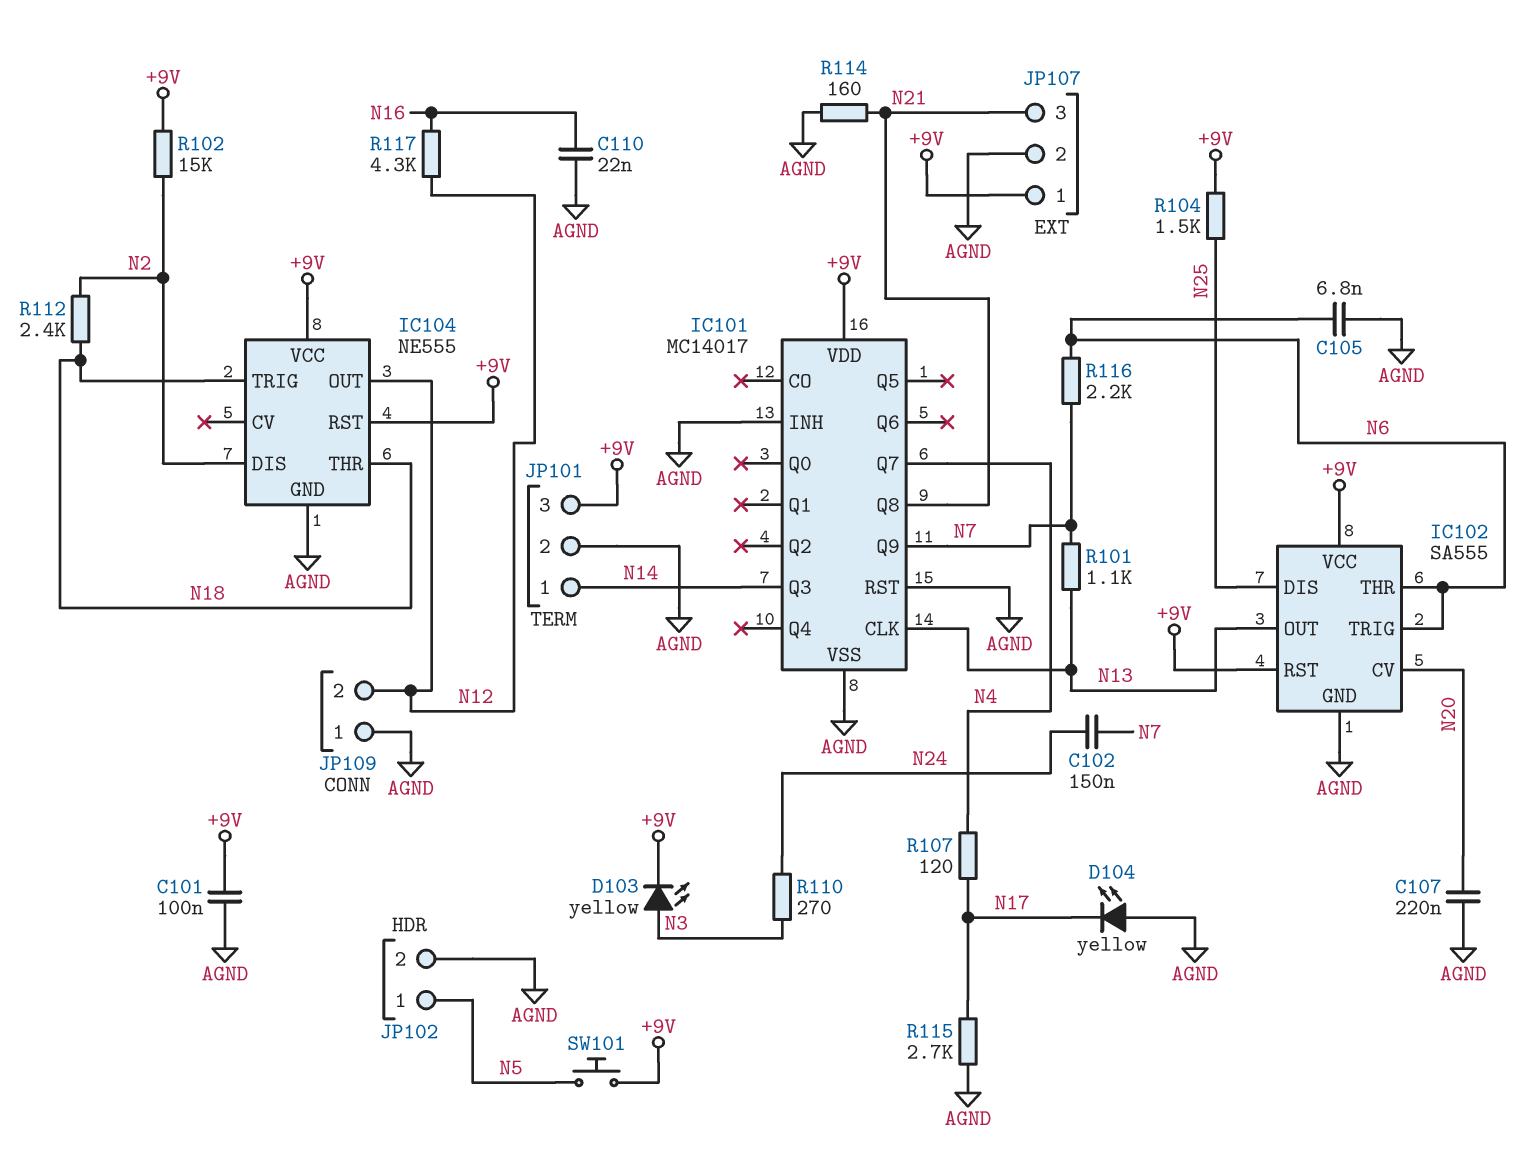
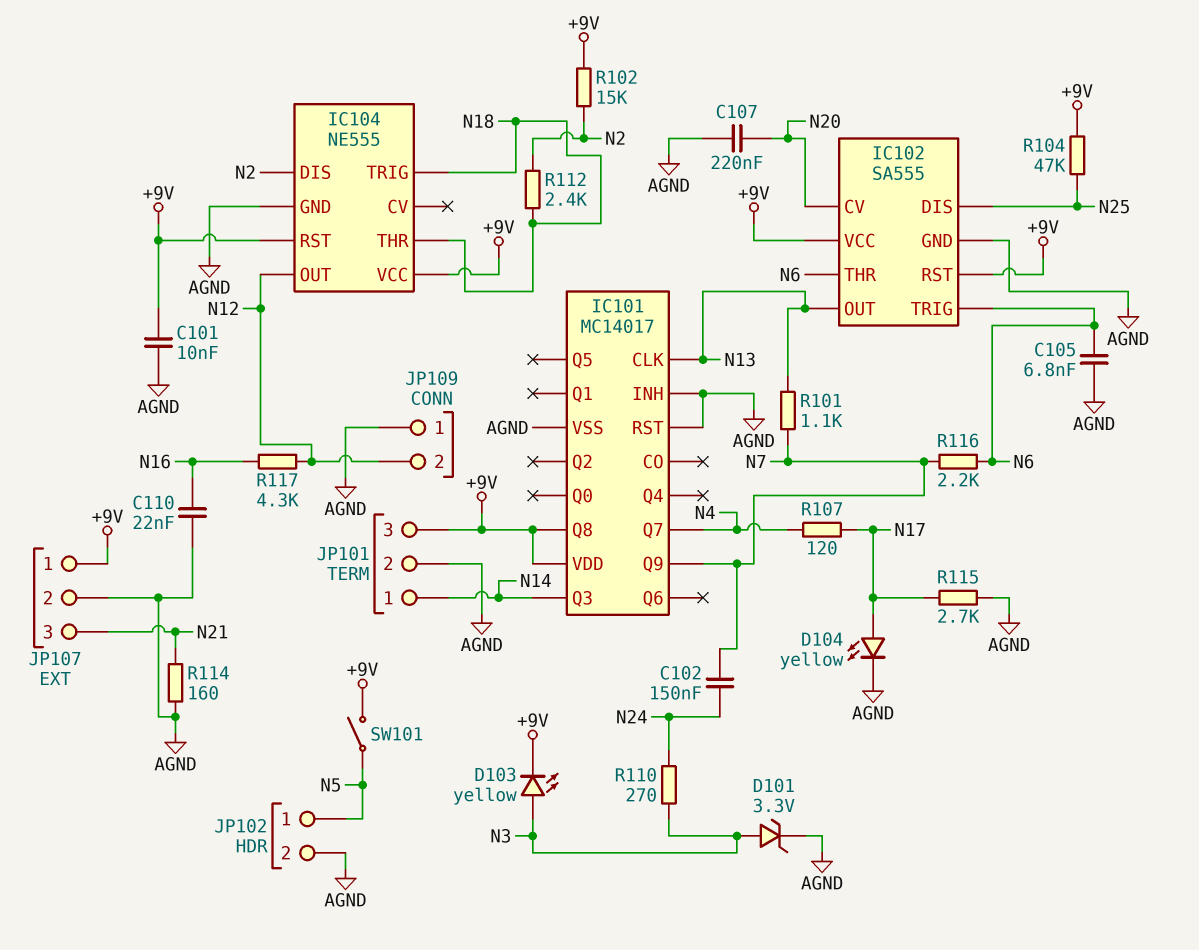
C101: 100nF (+9V, AGND) -> 10nF (+9V, AGND)
D101: none -> zener 3.3V (A N3, K AGND)
D104: LED yellow (A AGND, K N17) -> LED yellow (A N17, K AGND)
IC101 pin Q8: N21 -> +9V
R104: 1.5k (+9V, N25) -> 47k (+9V, N25)
SW101: button (+9V, N5) -> switch (+9V, N5)

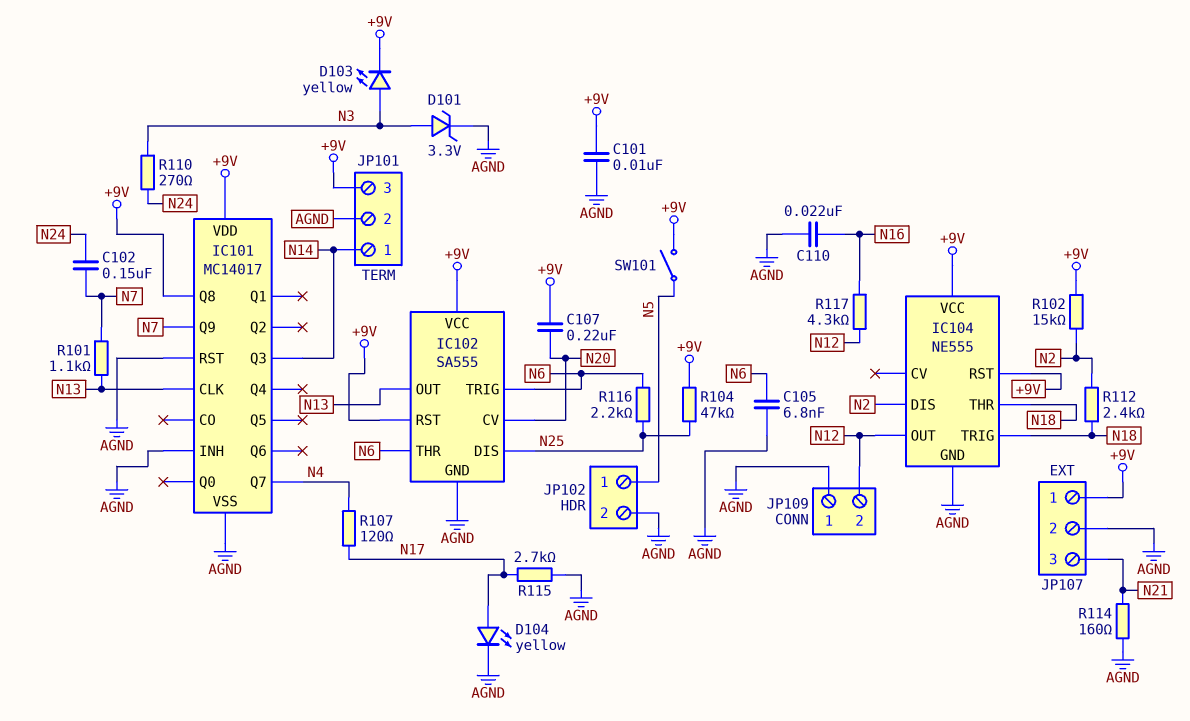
C107: 220nF (AGND, N20) -> 220nF (+9V, N20)
R116: 2.2k (N6, N7) -> 2.2k (N6, N25)

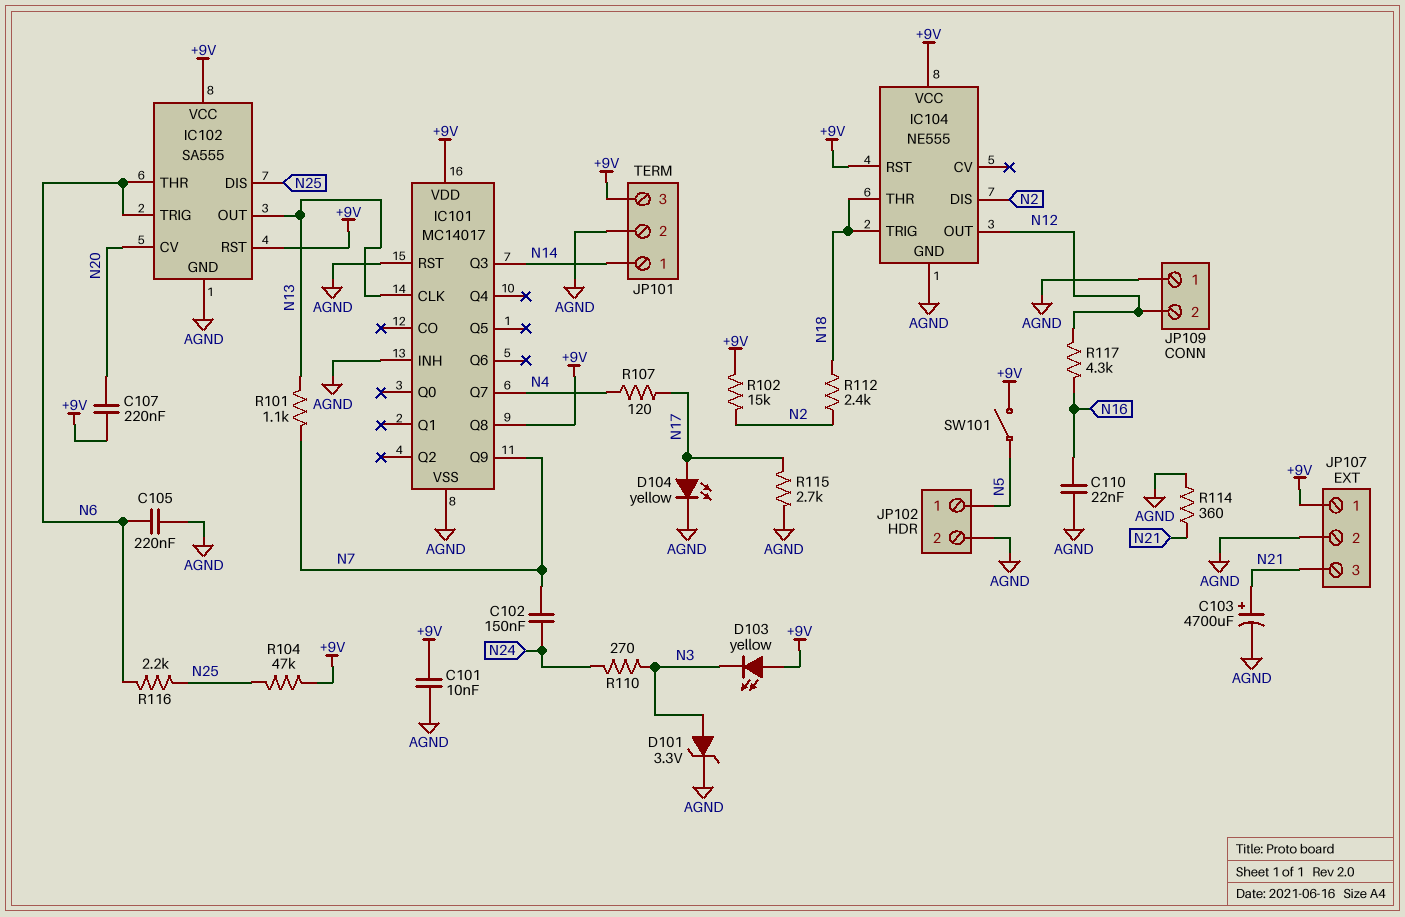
C103: none -> 4700uF (plus N21, minus AGND)
C105: 6.8nF (AGND, N6) -> 220nF (AGND, N6)
D103: LED yellow (A N3, K +9V) -> LED yellow (A +9V, K N3)
R114: 160 (AGND, N21) -> 360 (AGND, N21)

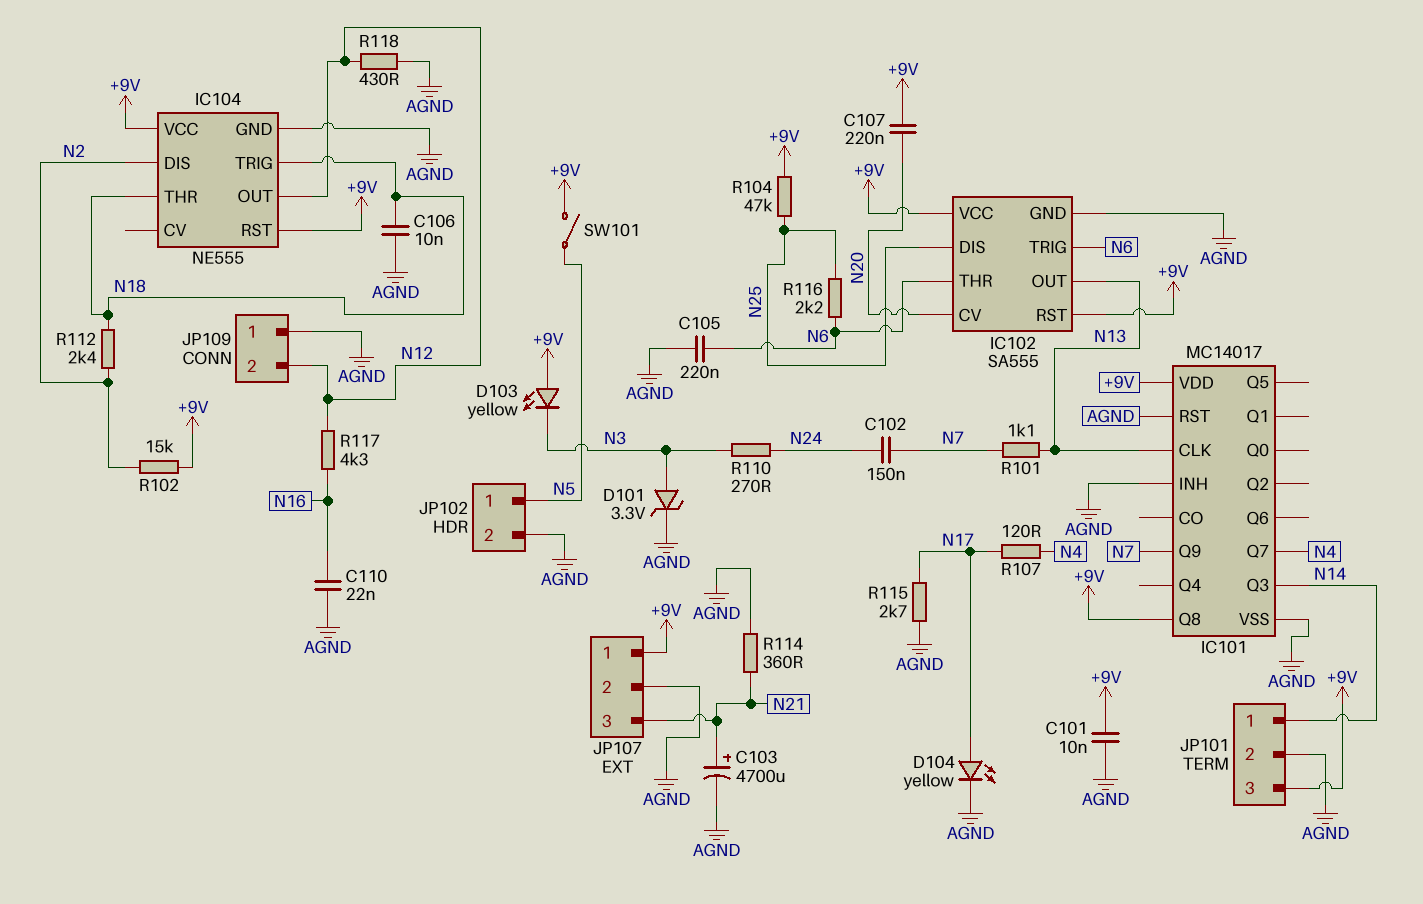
C106: none -> 10nF (AGND, N18)
R118: none -> 430 (AGND, N12)

